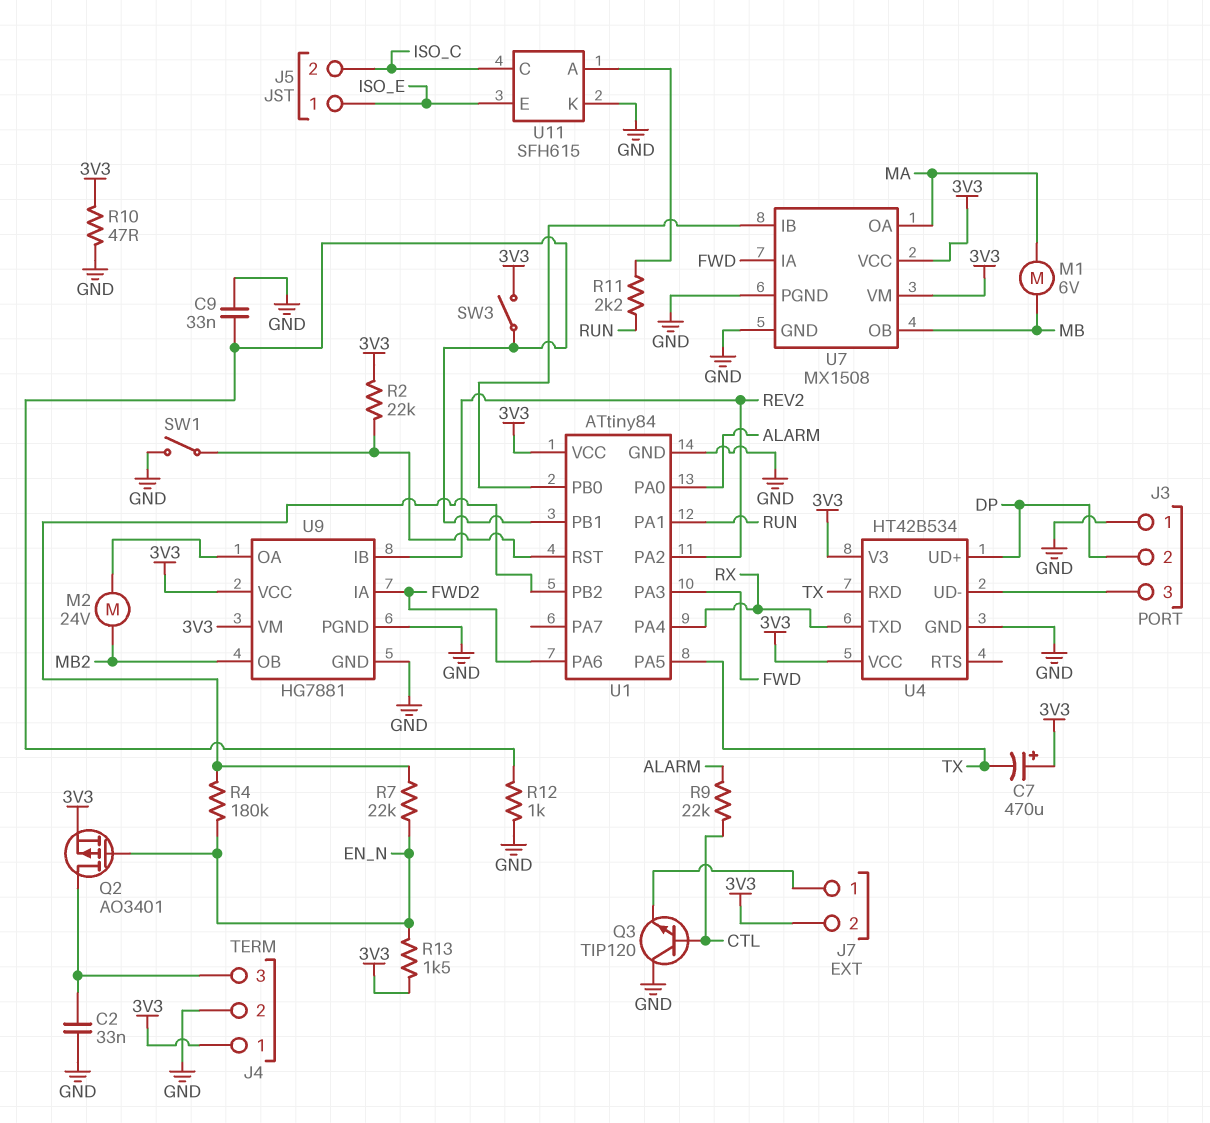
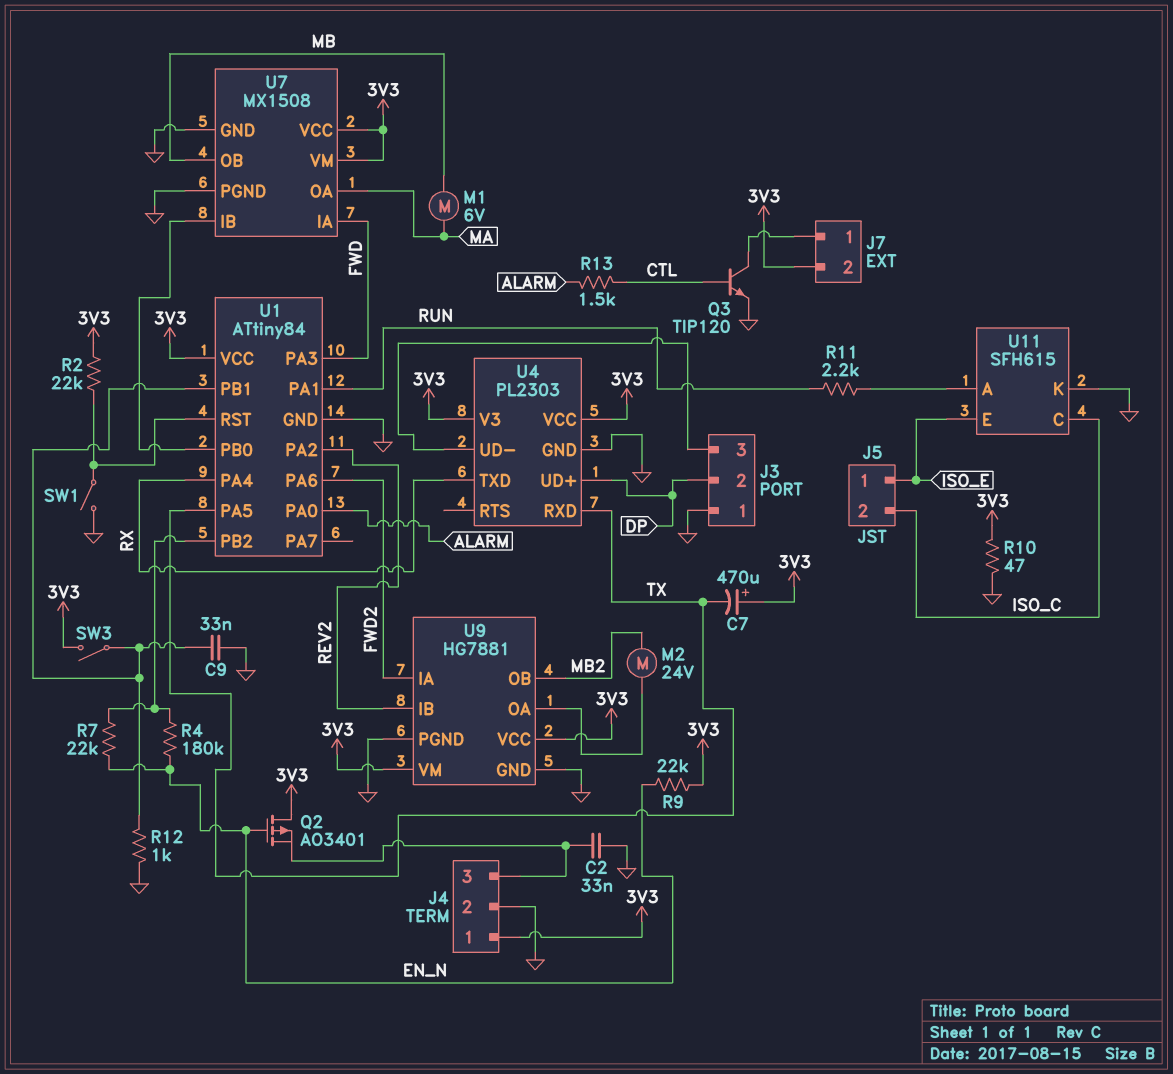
Q2: PMOS AO3401 (G EN_N, D J4/3, S 3V3) -> PMOS AO3401 (G EN_N, D 3V3, S J4/3)
Q3: NPN TIP120 (B CTL, C GND, E J7/1) -> NPN TIP120 (B CTL, C J7/1, E GND)
R9: 22k (ALARM, CTL) -> 22k (3V3, EN_N)
R13: 1.5k (3V3, EN_N) -> 1.5k (ALARM, CTL)
U4: HT42B534 -> PL2303

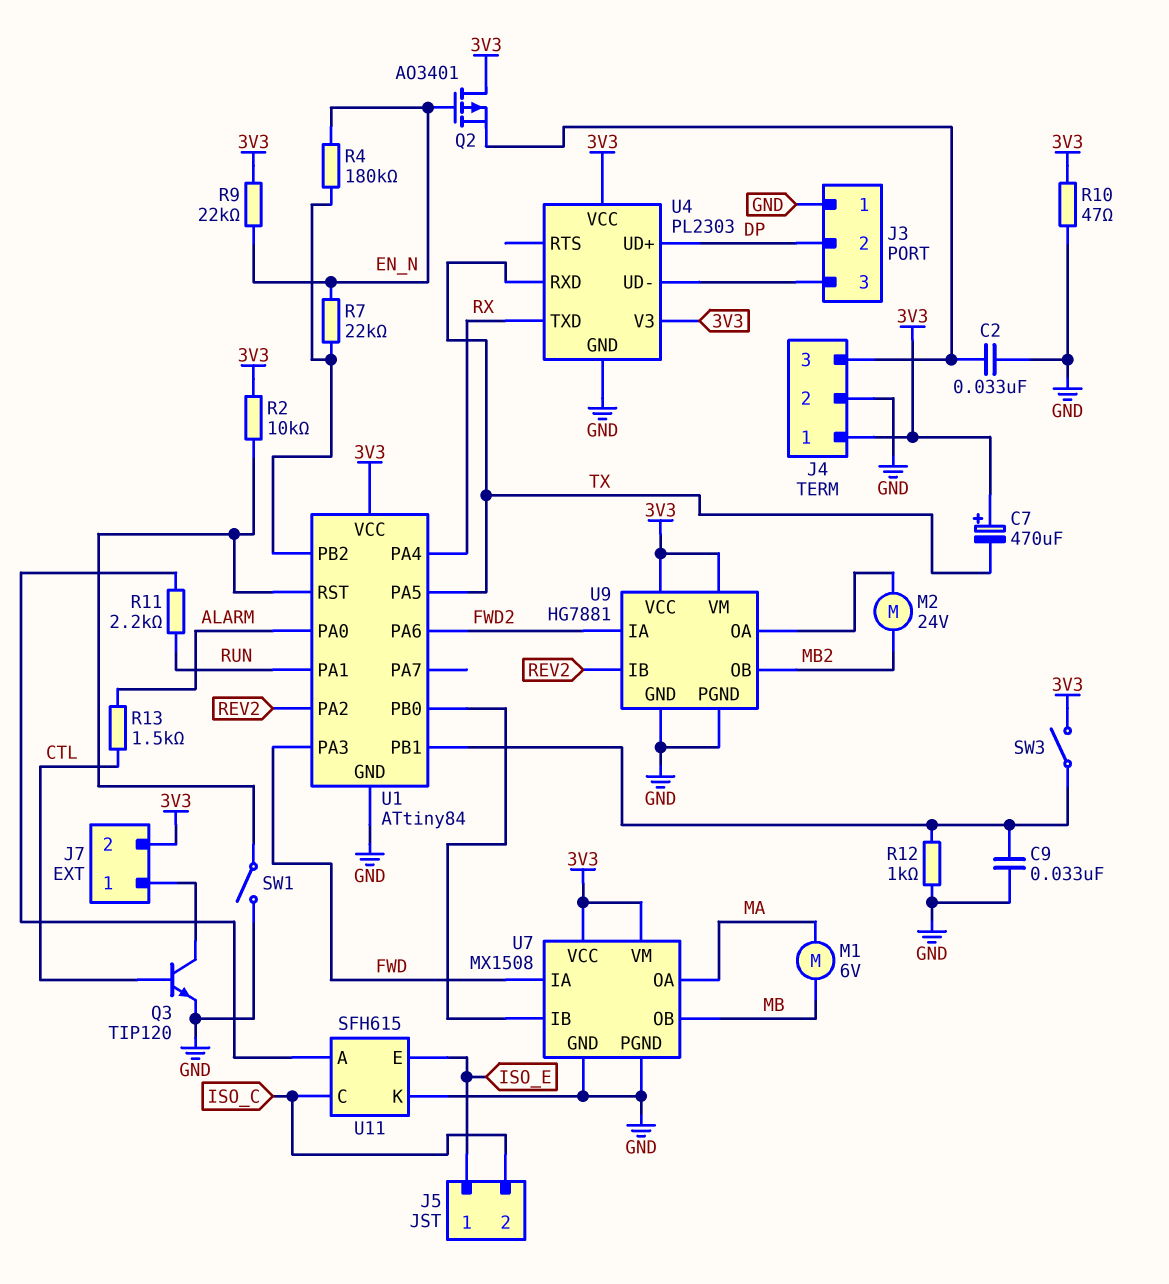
R2: 22k (3V3, U1/RST) -> 10k (3V3, U1/RST)

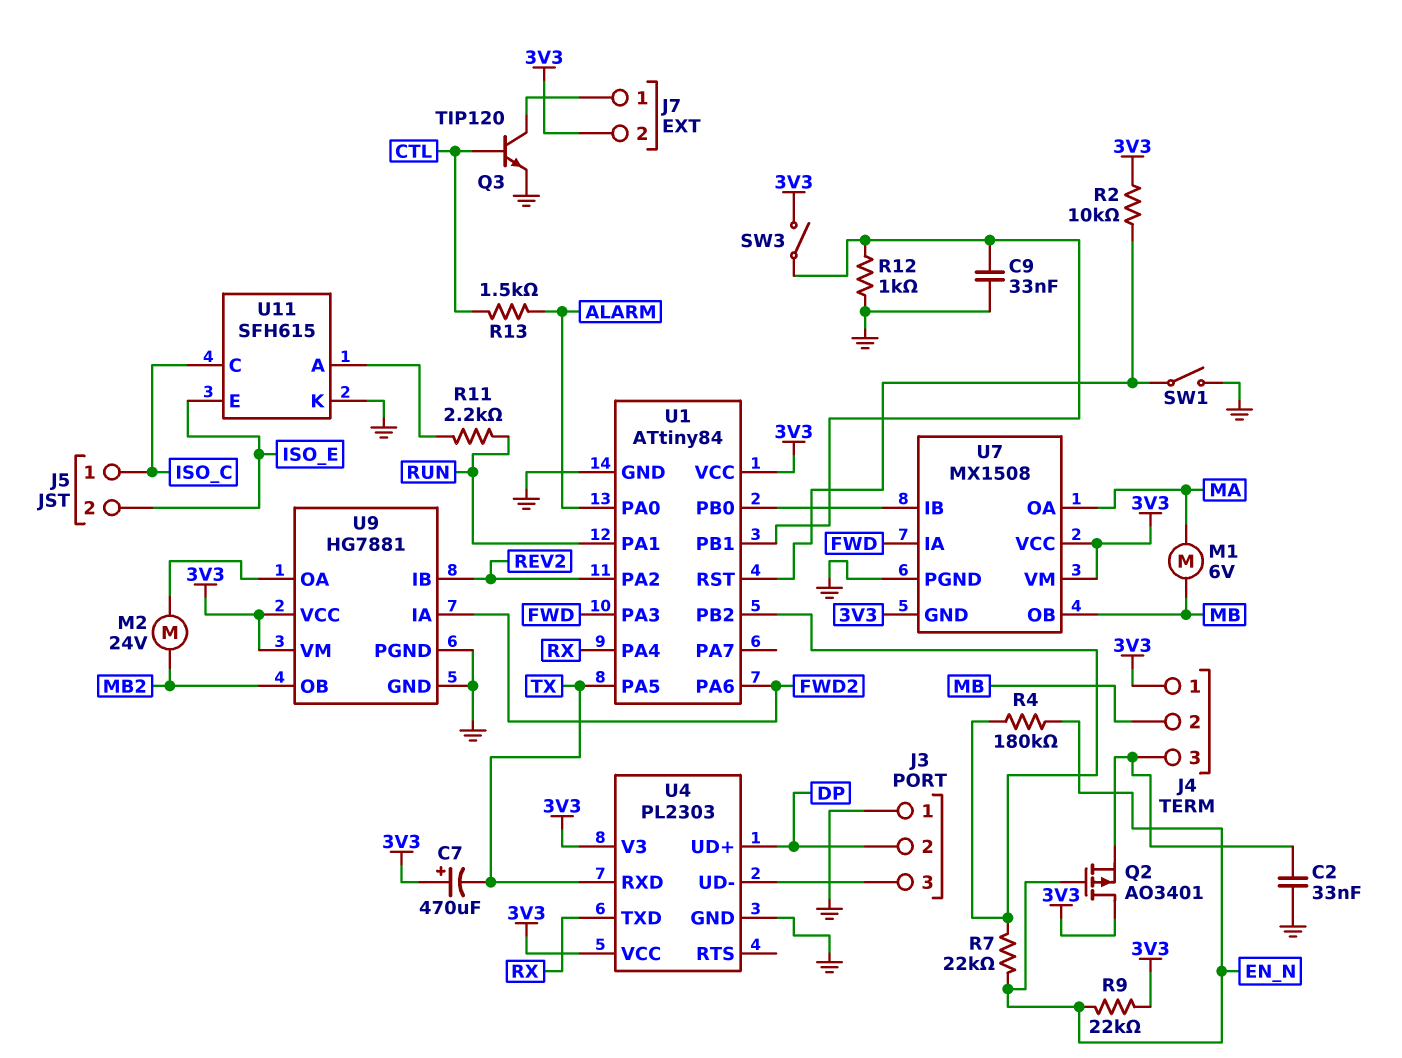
J4 pin 2: GND -> MB
J5 pin 1: ISO_E -> ISO_C
J5 pin 2: ISO_C -> ISO_E
R10: 47 (3V3, GND) -> none
U7 pin GND: GND -> 3V3

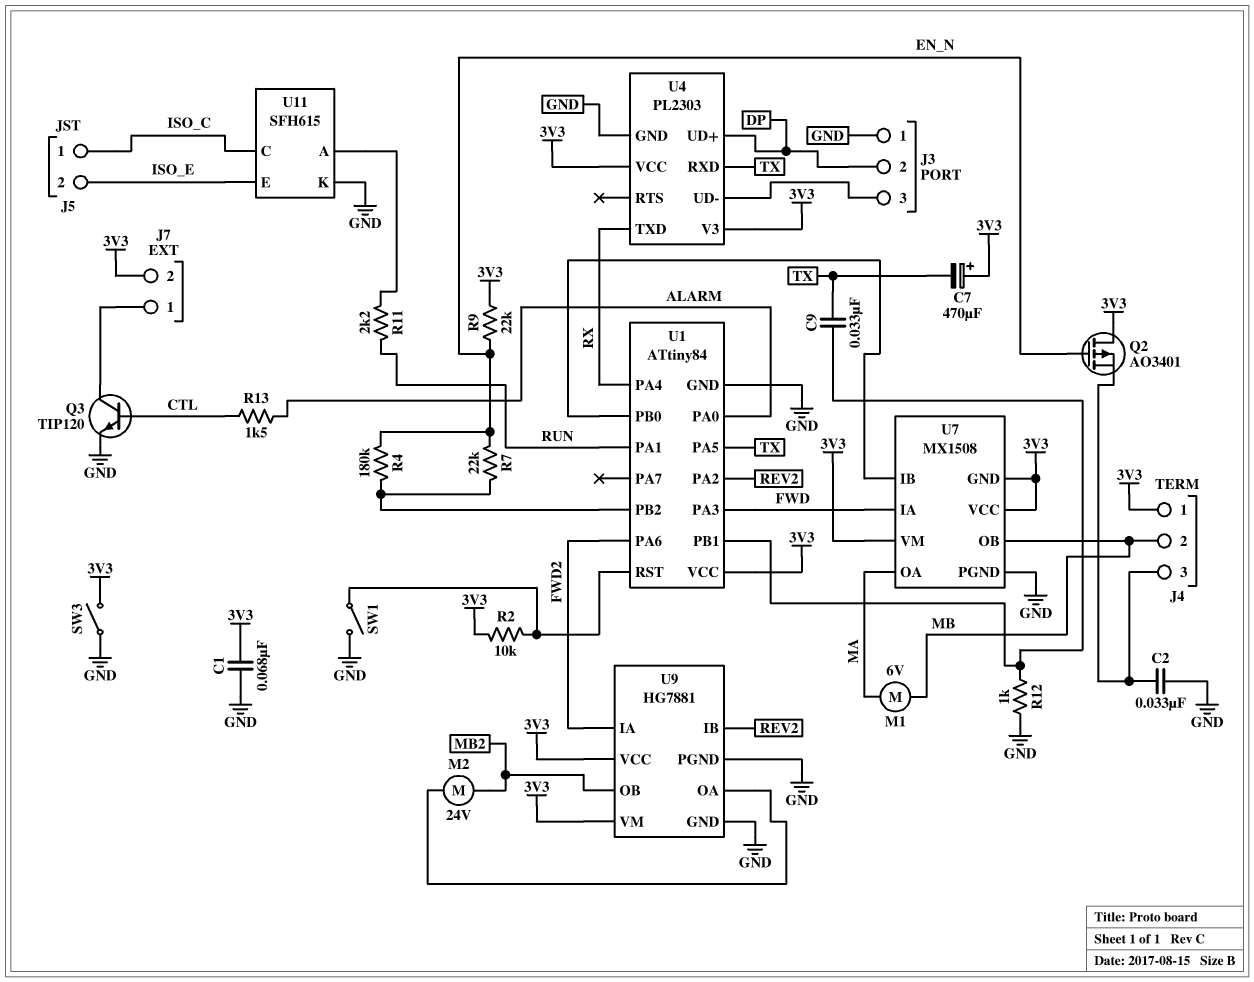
C1: none -> 68nF (3V3, GND)
C9: 33nF (GND, U1/PB1) -> 33nF (TX, U1/PB1)
SW3: switch (3V3, U1/PB1) -> switch (3V3, GND)

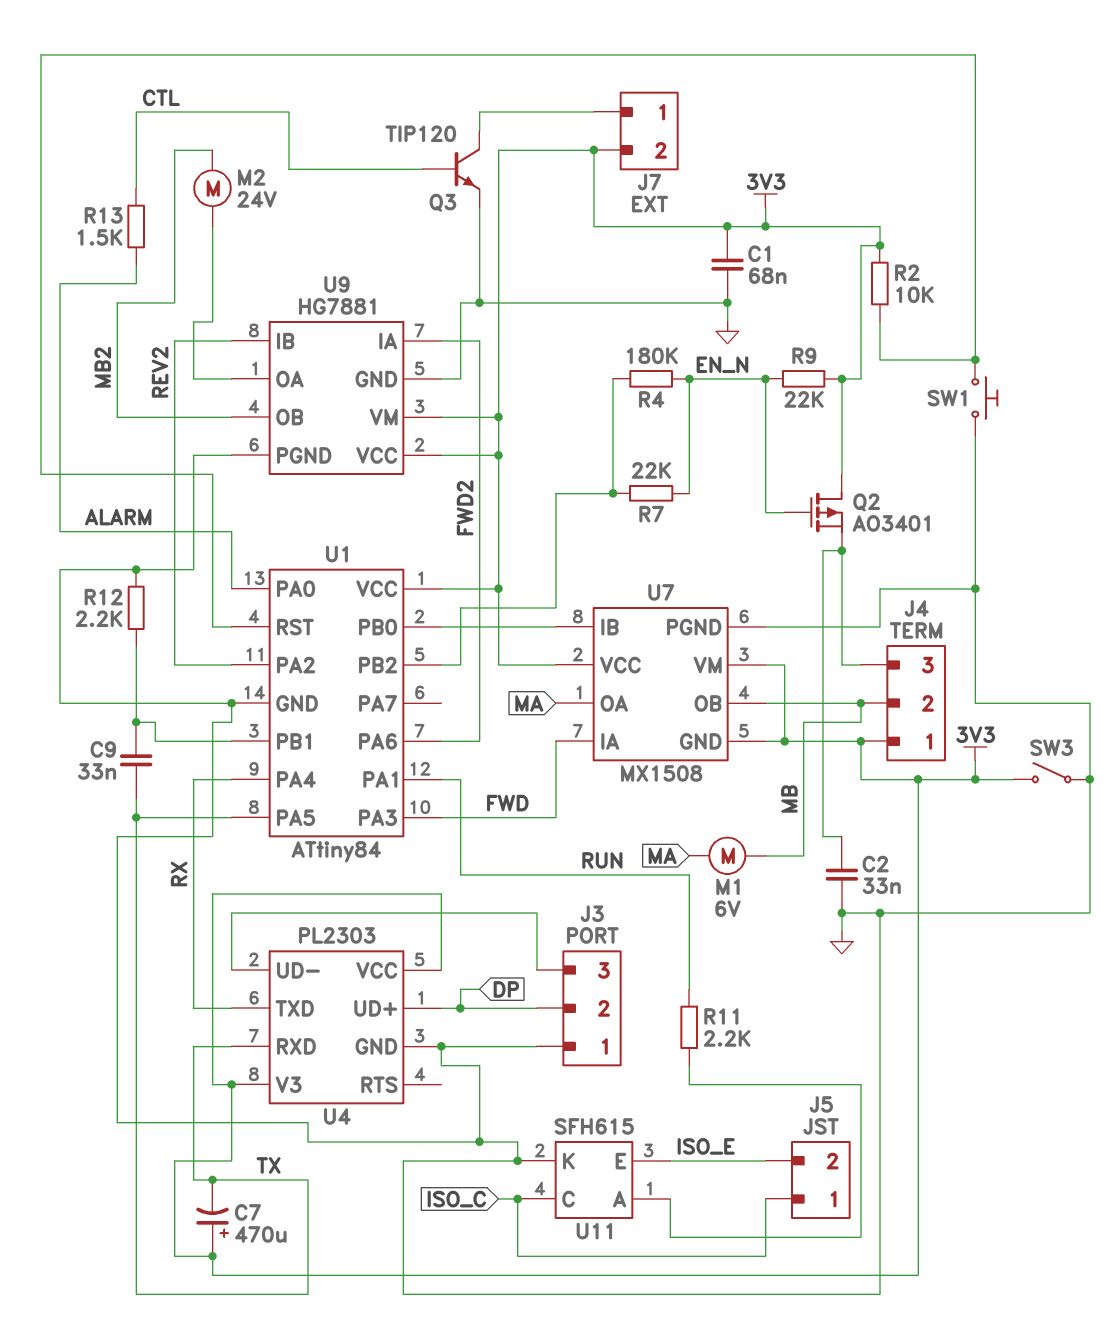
R12: 1k (GND, U1/PB1) -> 2.2k (GND, U1/PB1)
SW1: switch (GND, U1/RST) -> button (GND, U1/RST)

